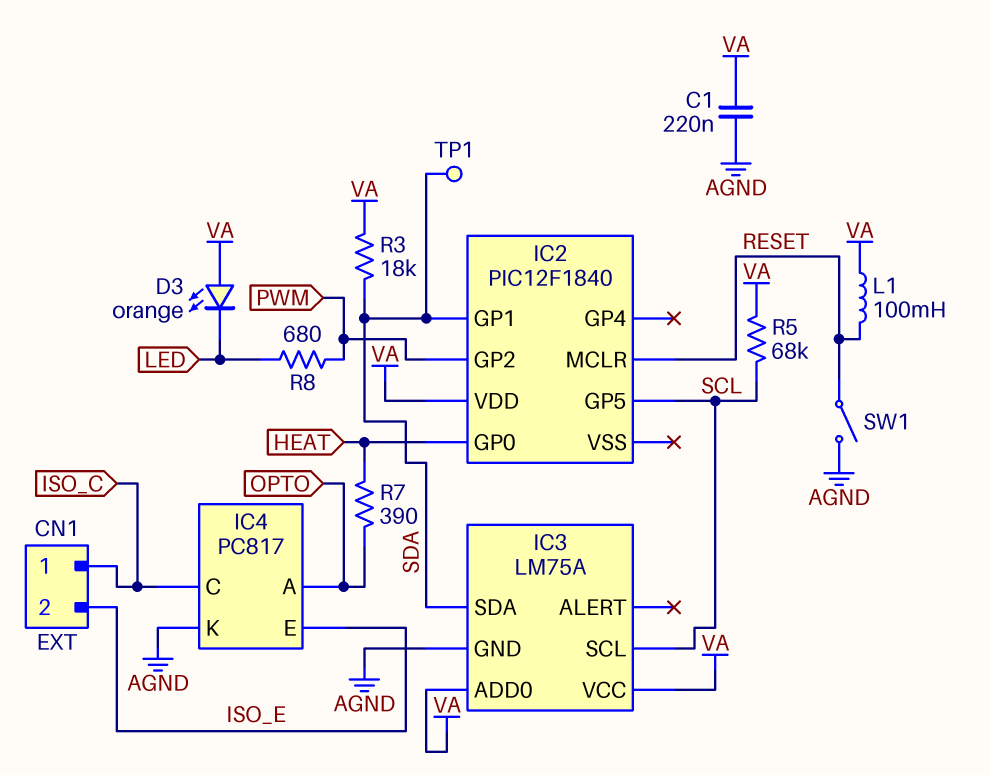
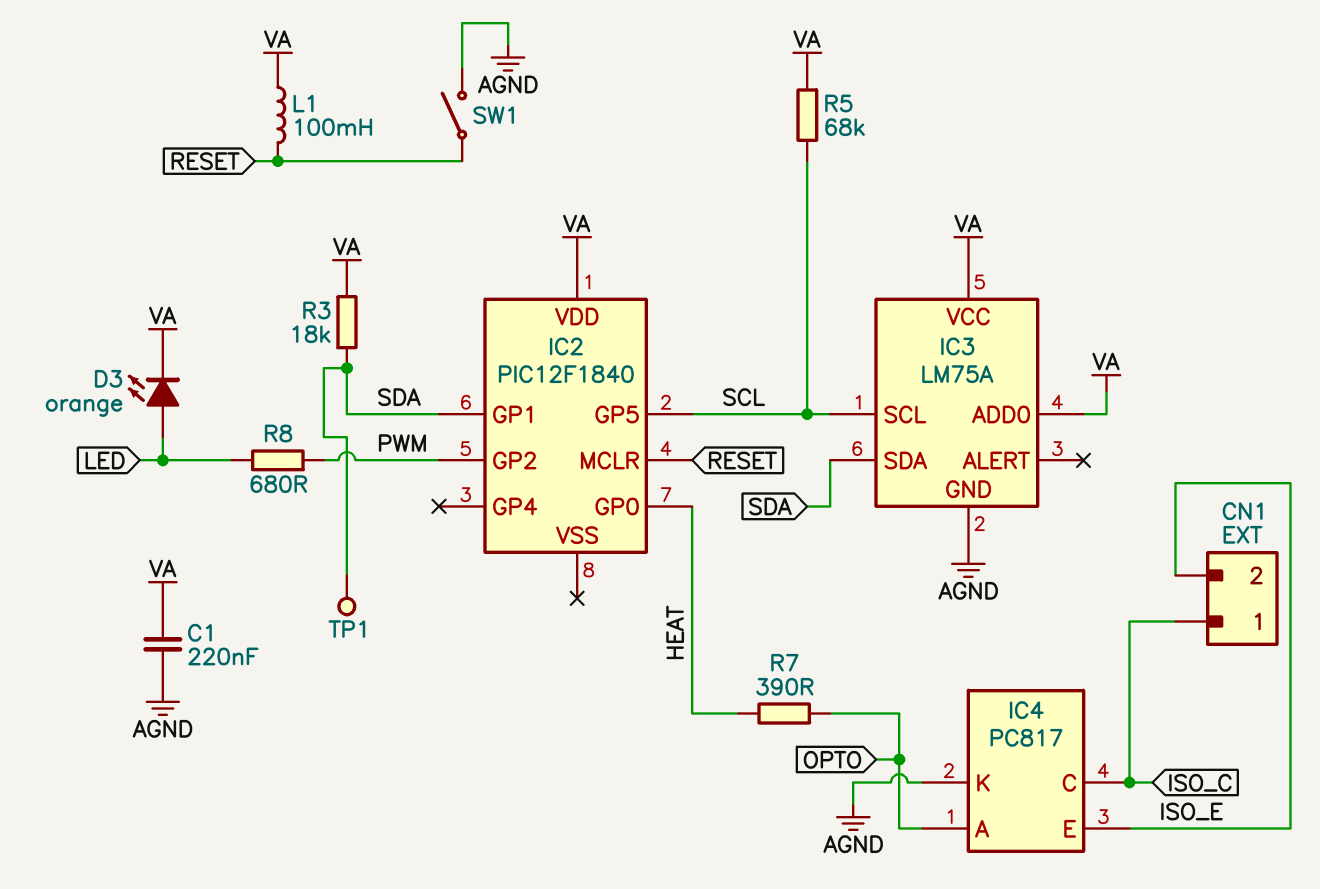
D3: LED orange (A VA, K LED) -> LED orange (A LED, K VA)

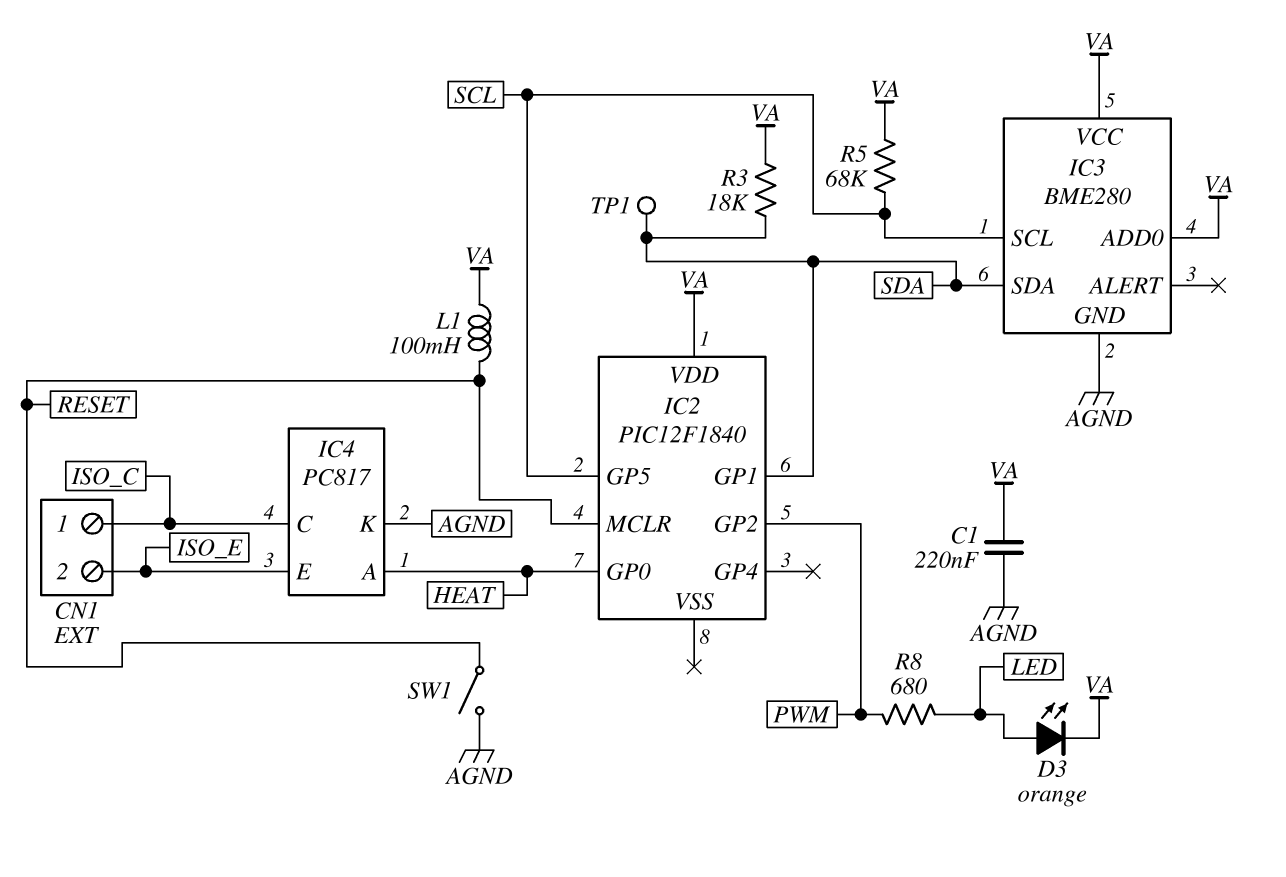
IC3: LM75A -> BME280
IC4 pin A: OPTO -> HEAT
R7: 390 (HEAT, OPTO) -> none

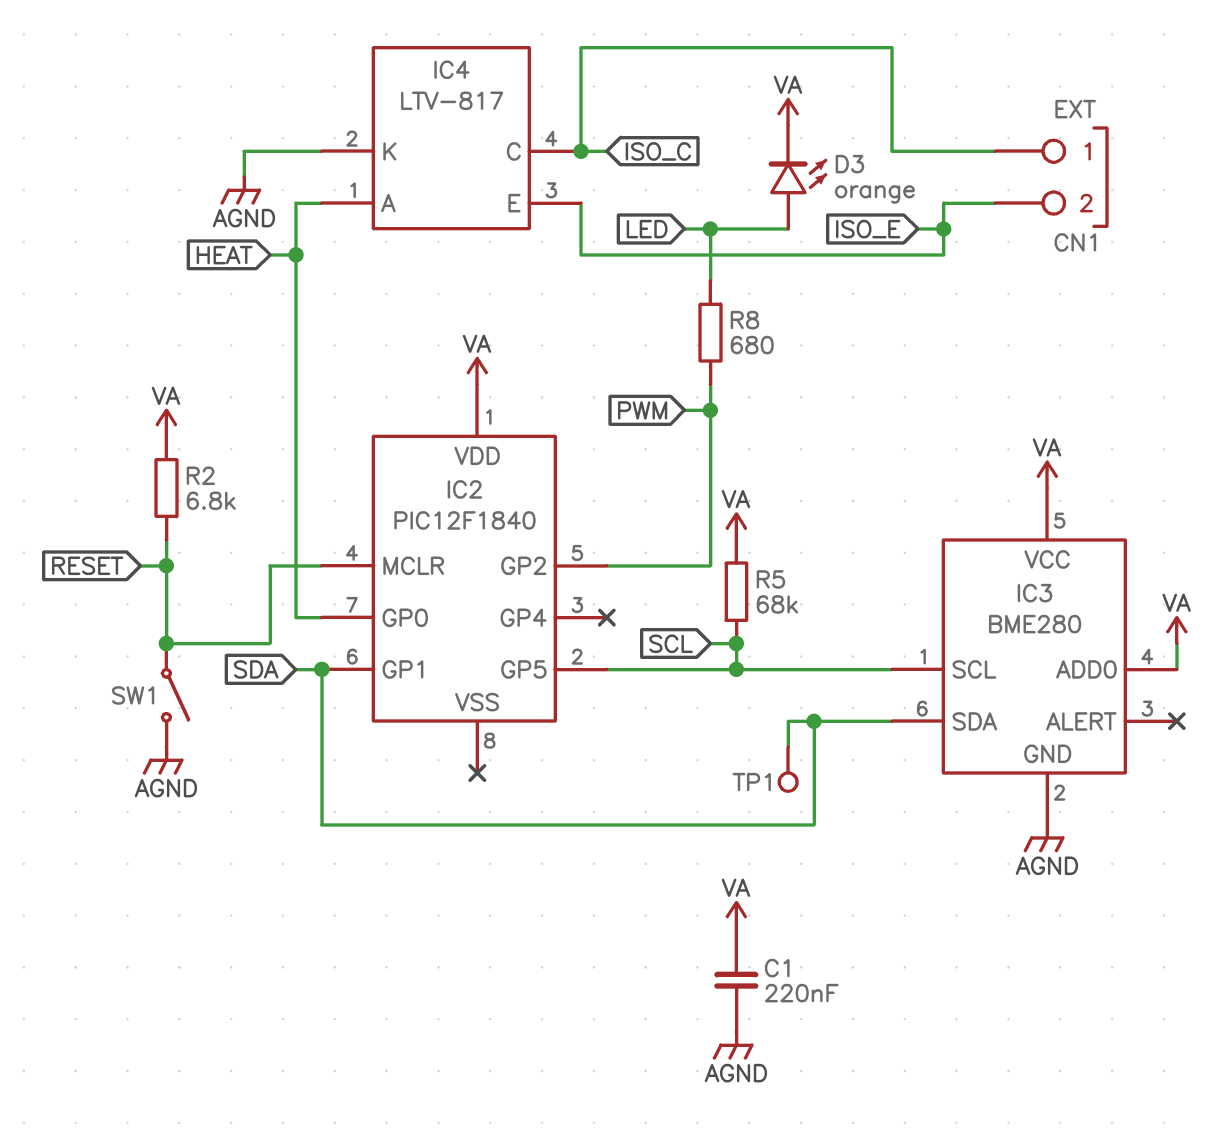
IC4: PC817 -> LTV-817
L1: 100mH (RESET, VA) -> none
R2: none -> 6.8k (RESET, VA)
R3: 18k (SDA, VA) -> none

